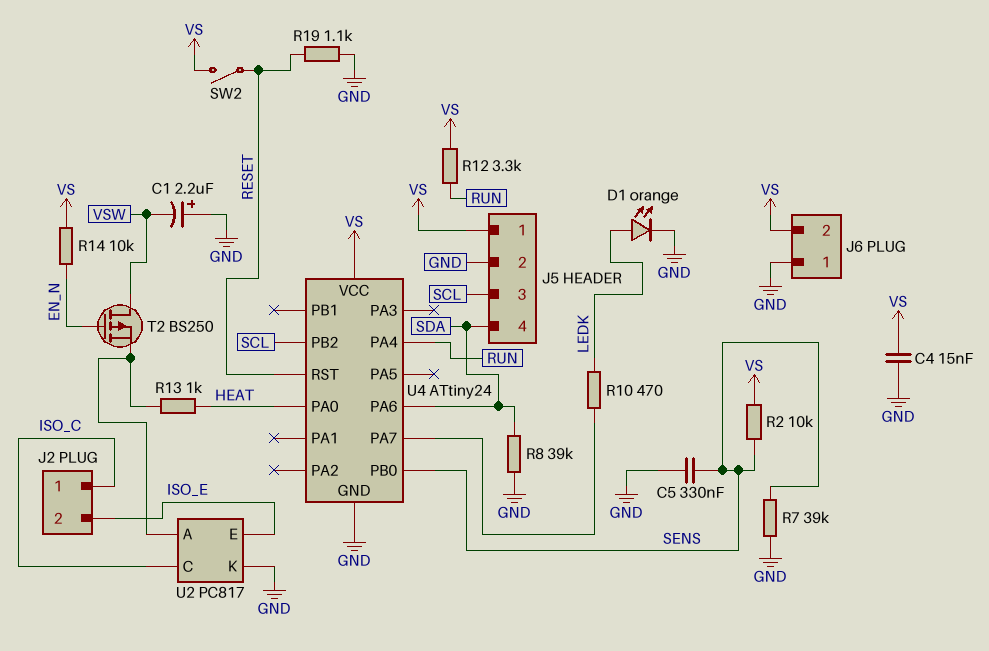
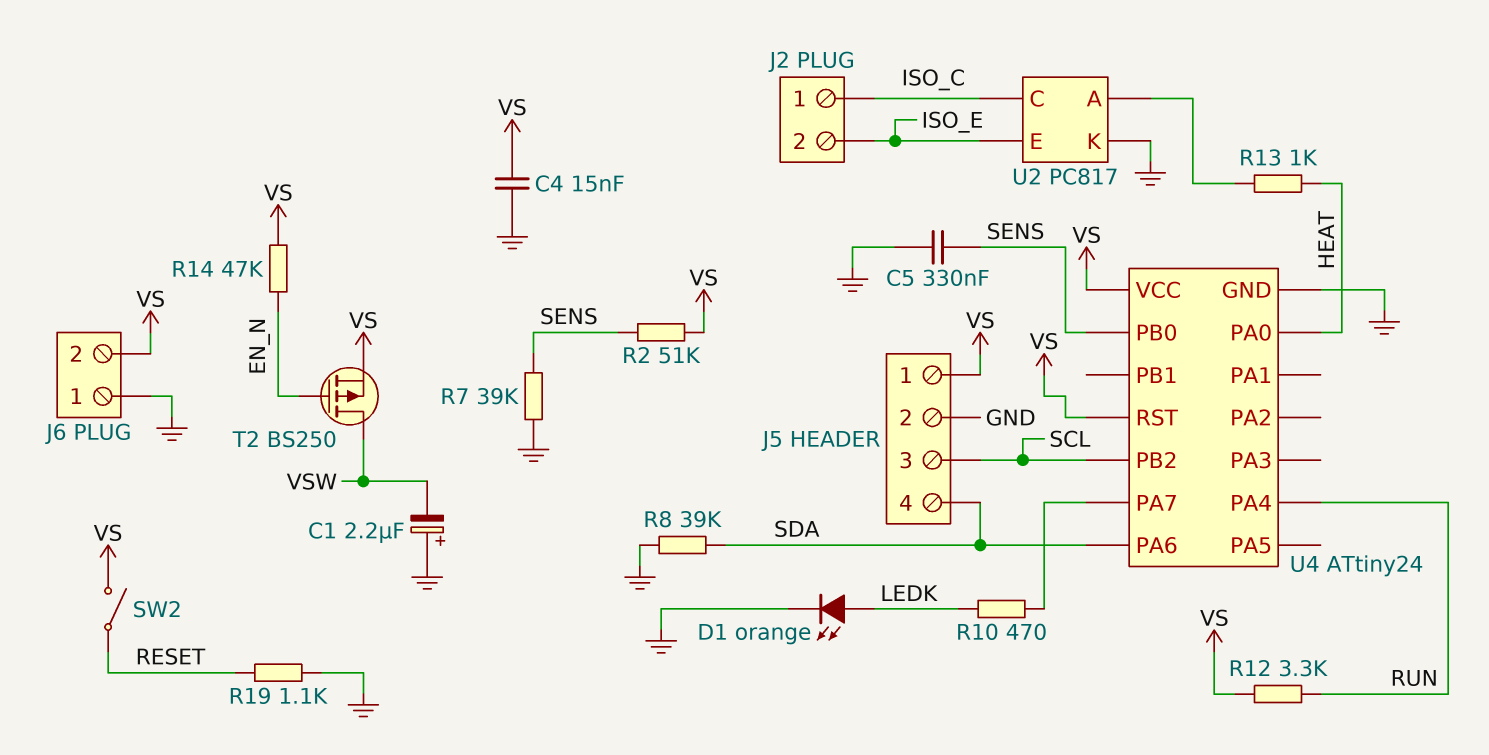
R2: 10k (SENS, VS) -> 51k (SENS, VS)
R14: 10k (EN_N, VS) -> 47k (EN_N, VS)
T2: PMOS BS250 (G EN_N, D VSW, S U2/A) -> PMOS BS250 (G EN_N, D VSW, S VS)
U4 pin RST: RESET -> VS

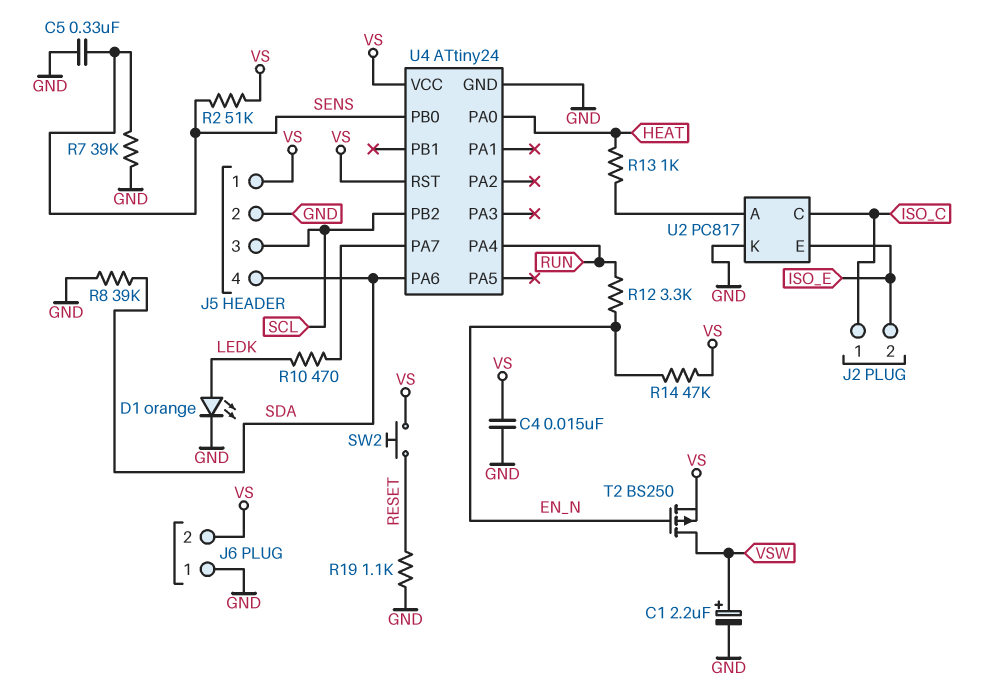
C1: 2.2uF (plus GND, minus VSW) -> 2.2uF (plus VSW, minus GND)
R12: 3.3k (RUN, VS) -> 3.3k (EN_N, RUN)
SW2: switch (RESET, VS) -> button (RESET, VS)

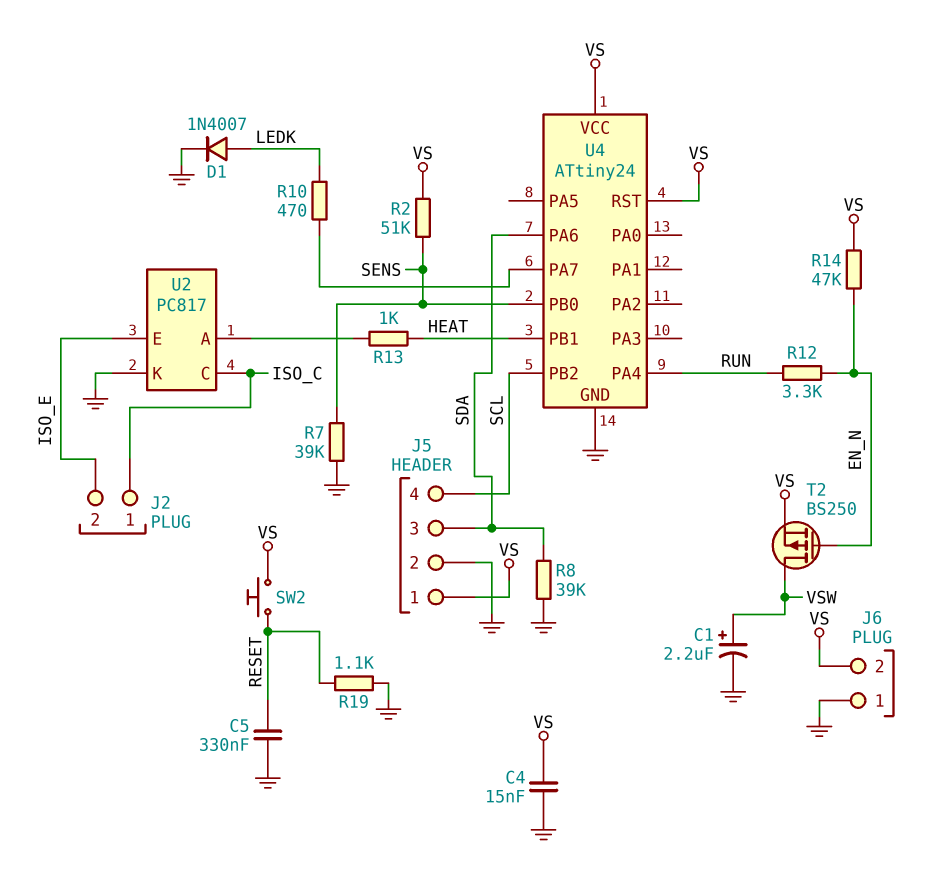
C5: 330nF (GND, SENS) -> 330nF (GND, RESET)
D1: LED orange (A LEDK, K GND) -> diode 1N4007 (A LEDK, K GND)
J5 pin 3: SCL -> SDA
J5 pin 4: SDA -> SCL
U4 pin PA0: HEAT -> none
U4 pin PB1: none -> HEAT

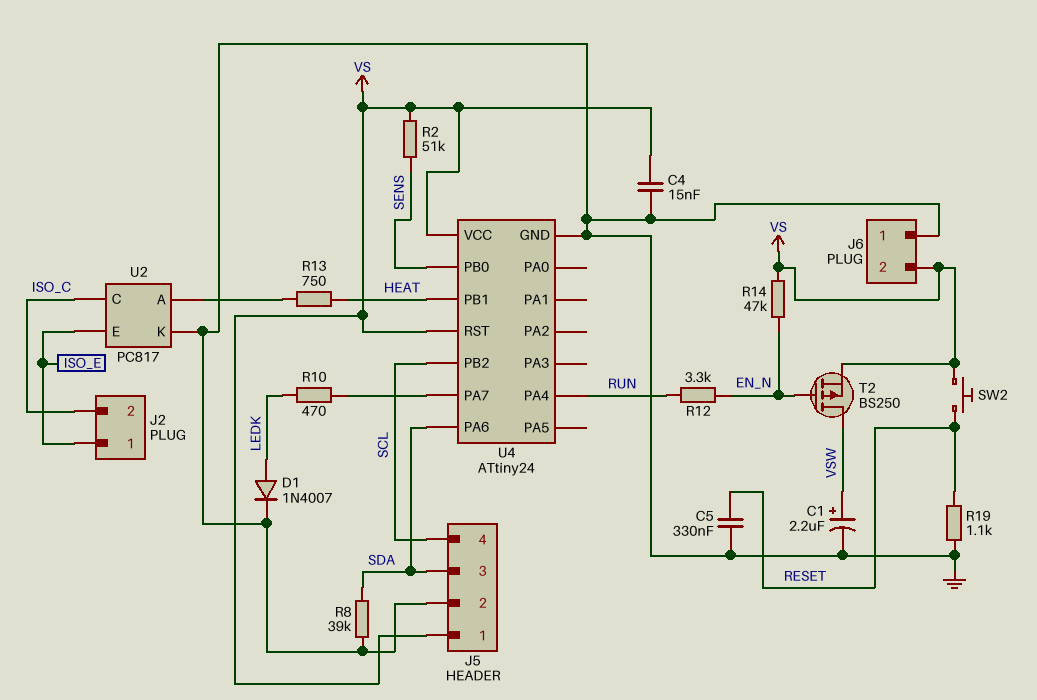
J2 pin 1: ISO_C -> ISO_E
J2 pin 2: ISO_E -> ISO_C
R7: 39k (GND, SENS) -> none
R13: 1k (HEAT, U2/A) -> 750 (HEAT, U2/A)

